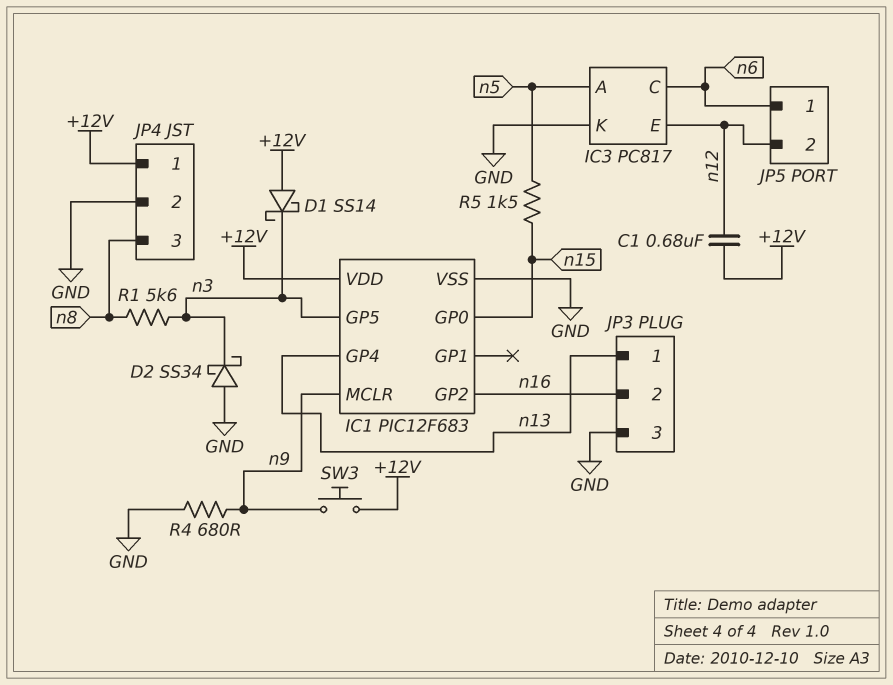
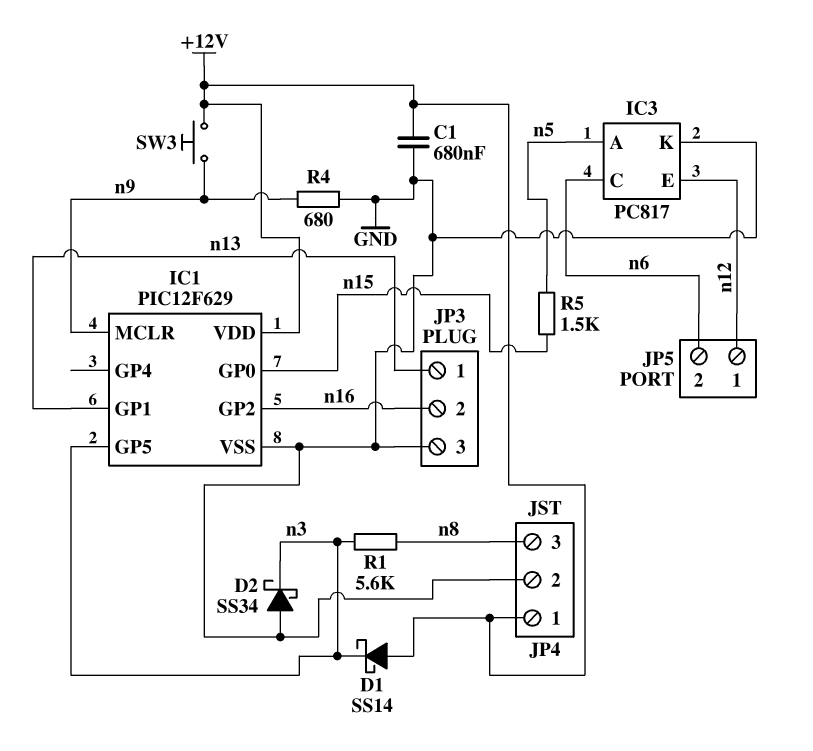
C1: 680nF (+12V, n12) -> 680nF (+12V, GND)
IC1: PIC12F683 -> PIC12F629
IC1 pin GP1: none -> n13
IC1 pin GP4: n13 -> none
JP5 pin 1: n6 -> n12
JP5 pin 2: n12 -> n6

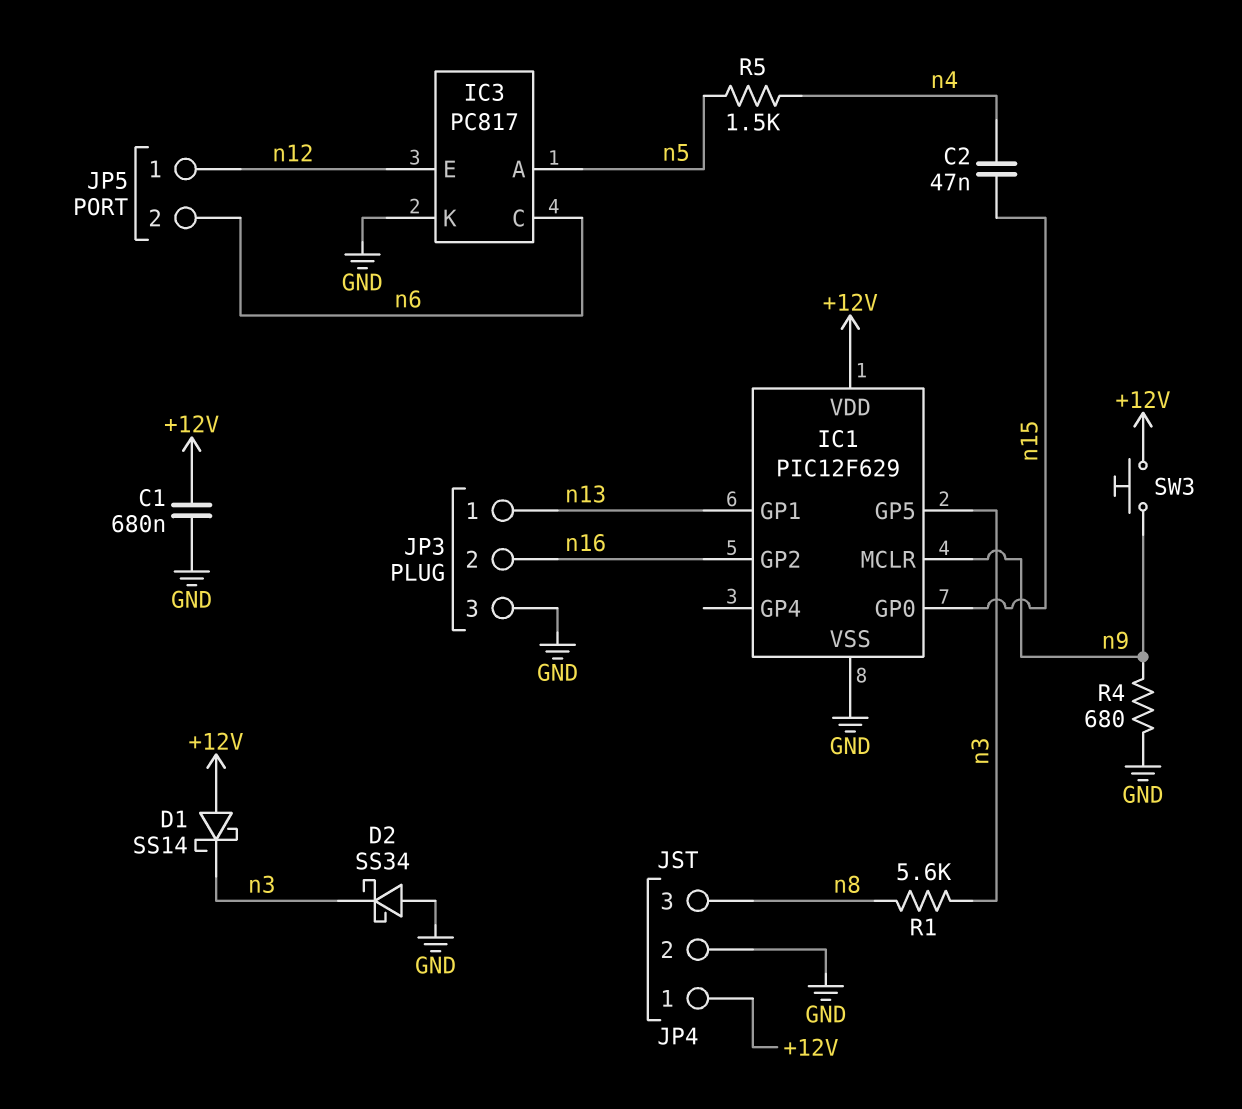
C2: none -> 47nF (n4, n15)
R5: 1.5k (n5, n15) -> 1.5k (n4, n5)

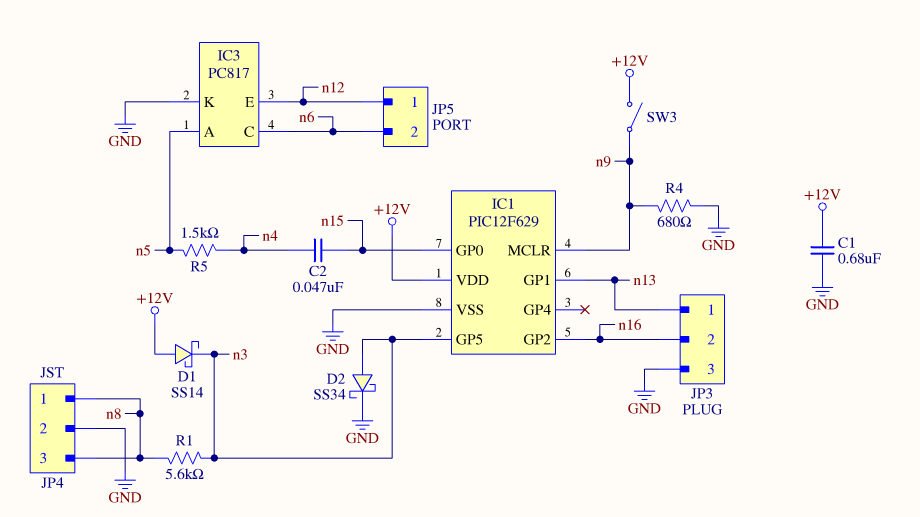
D2: schottky SS34 (A GND, K n3) -> schottky SS34 (A n3, K GND)
JP4 pin 1: +12V -> n8
SW3: button (+12V, n9) -> switch (+12V, n9)

